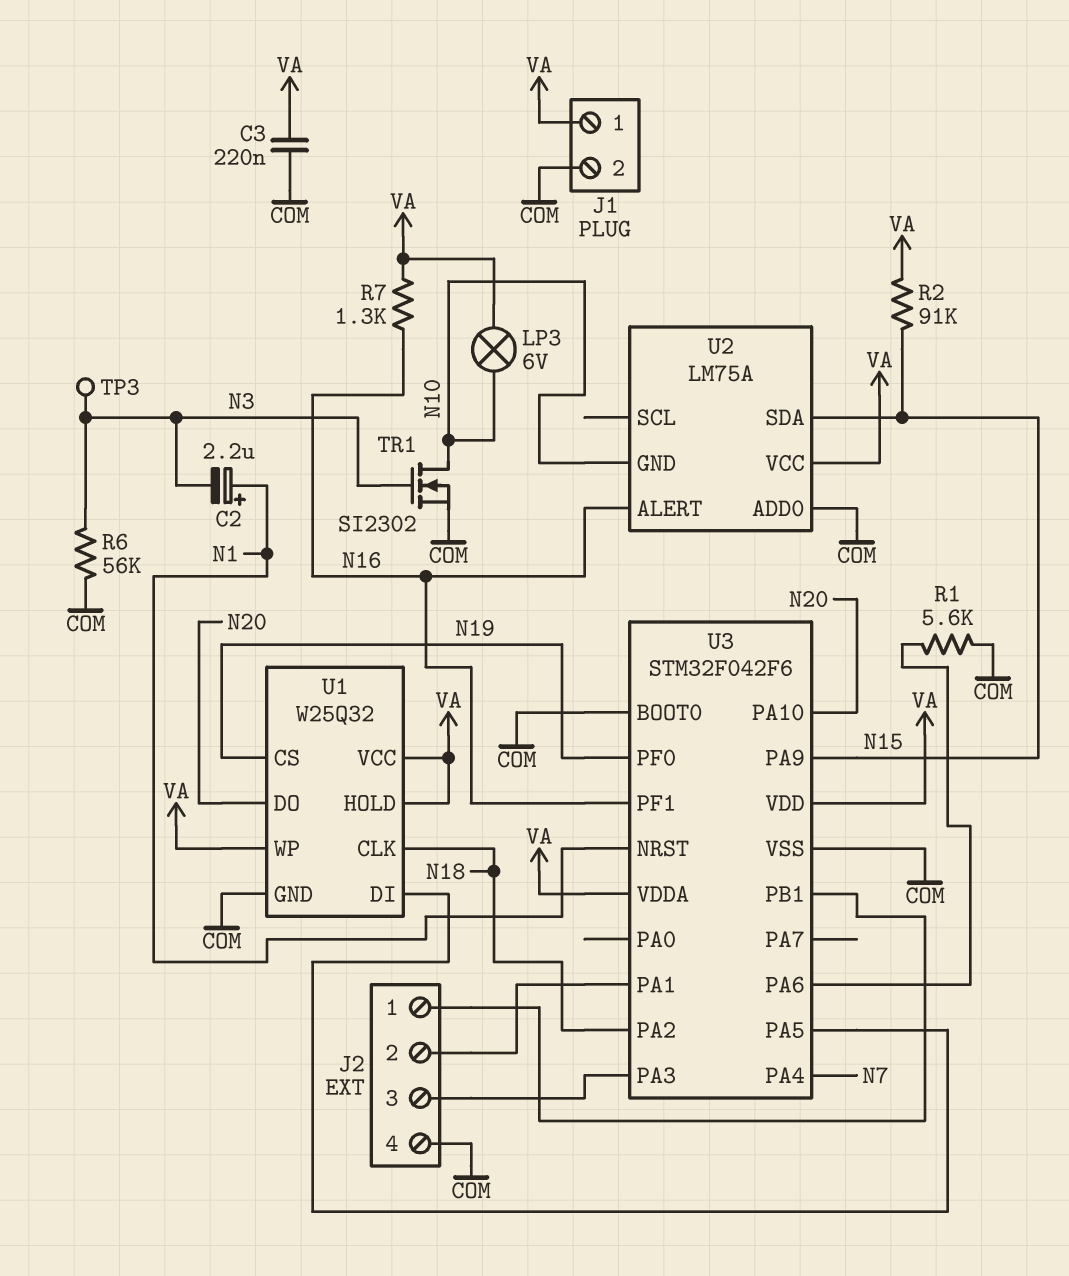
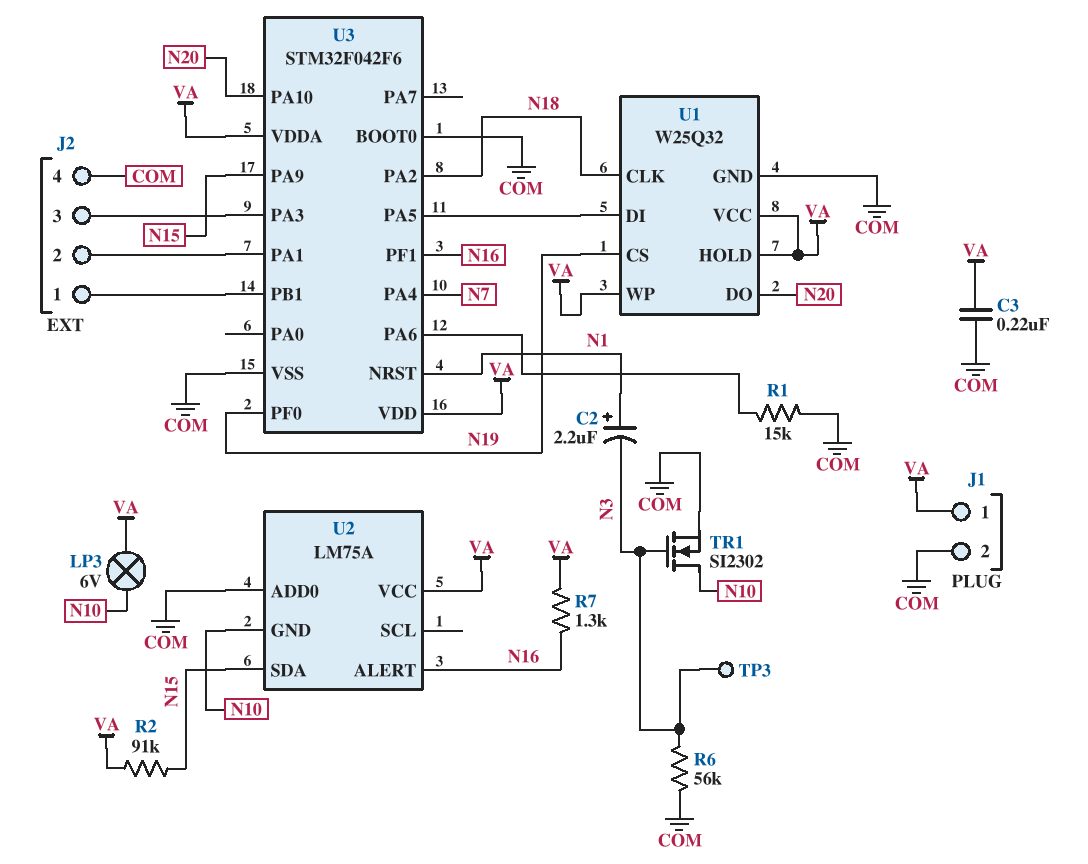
R1: 5.6k (COM, U3/PA6) -> 15k (COM, U3/PA6)

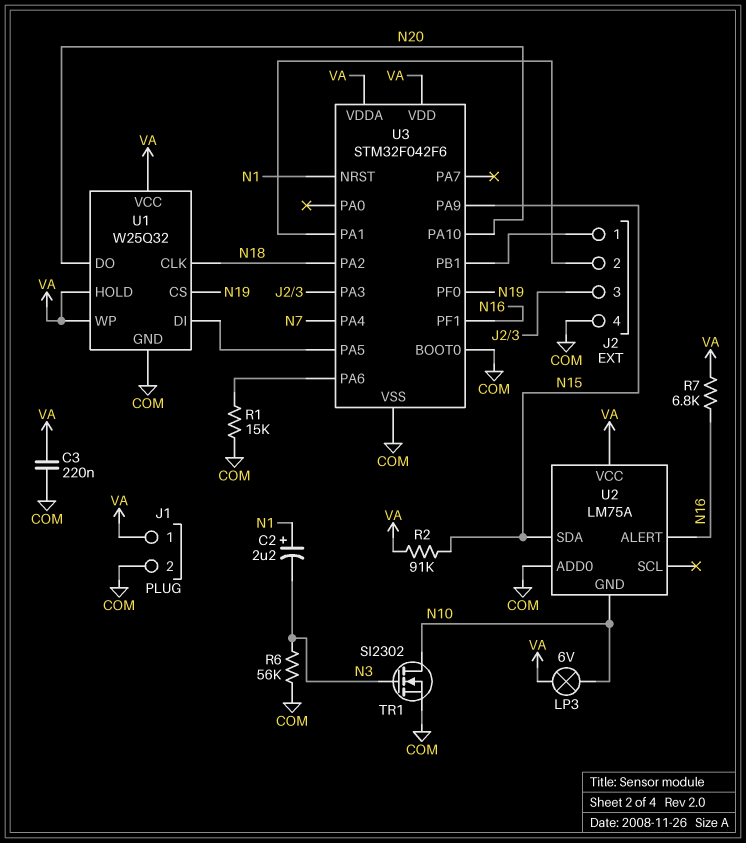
R7: 1.3k (N16, VA) -> 6.8k (N16, VA)
TP3: test point (N3) -> none

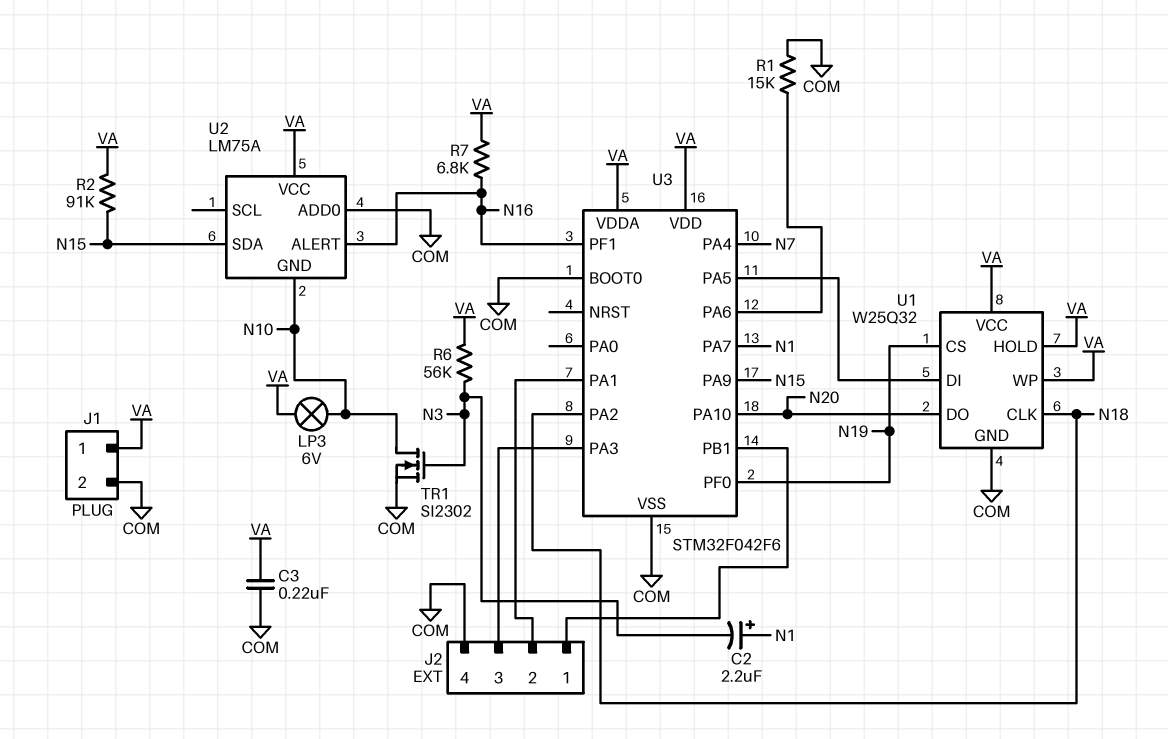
R6: 56k (COM, N3) -> 56k (N3, VA)
U3 pin NRST: N1 -> none
U3 pin PA7: none -> N1

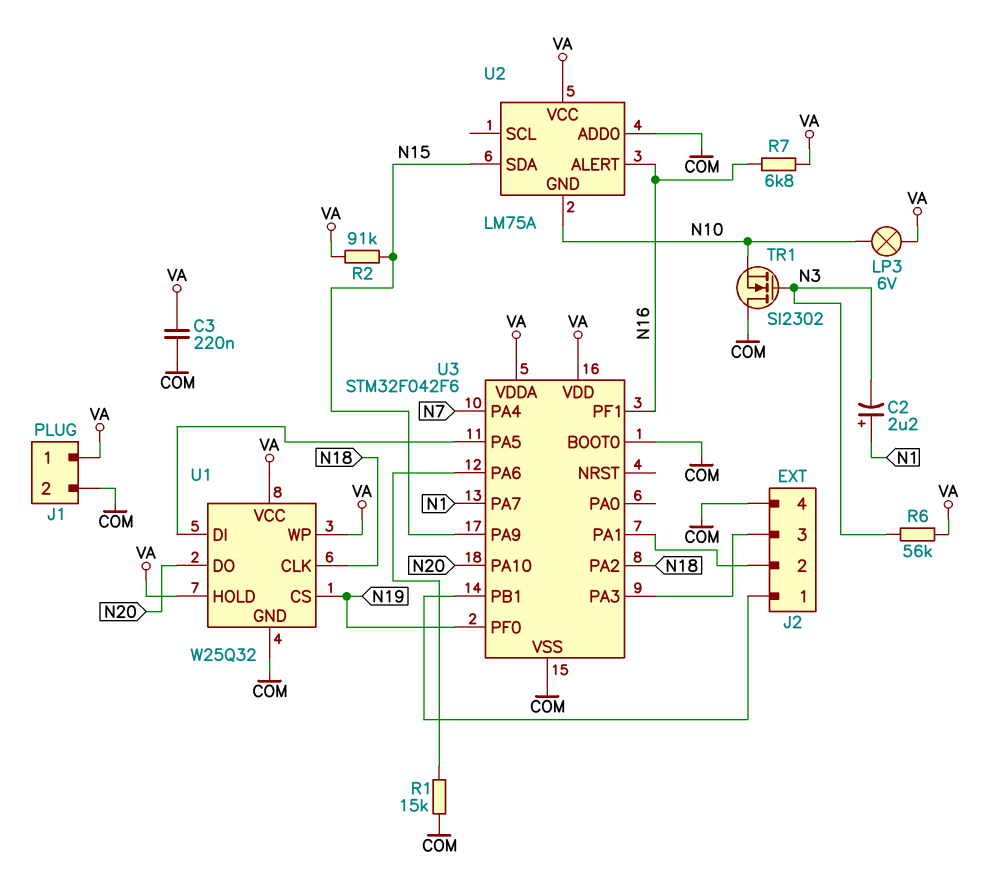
TR1: NMOS SI2302 (G N3, D N10, S COM) -> NMOS SI2302 (G N3, D COM, S N10)

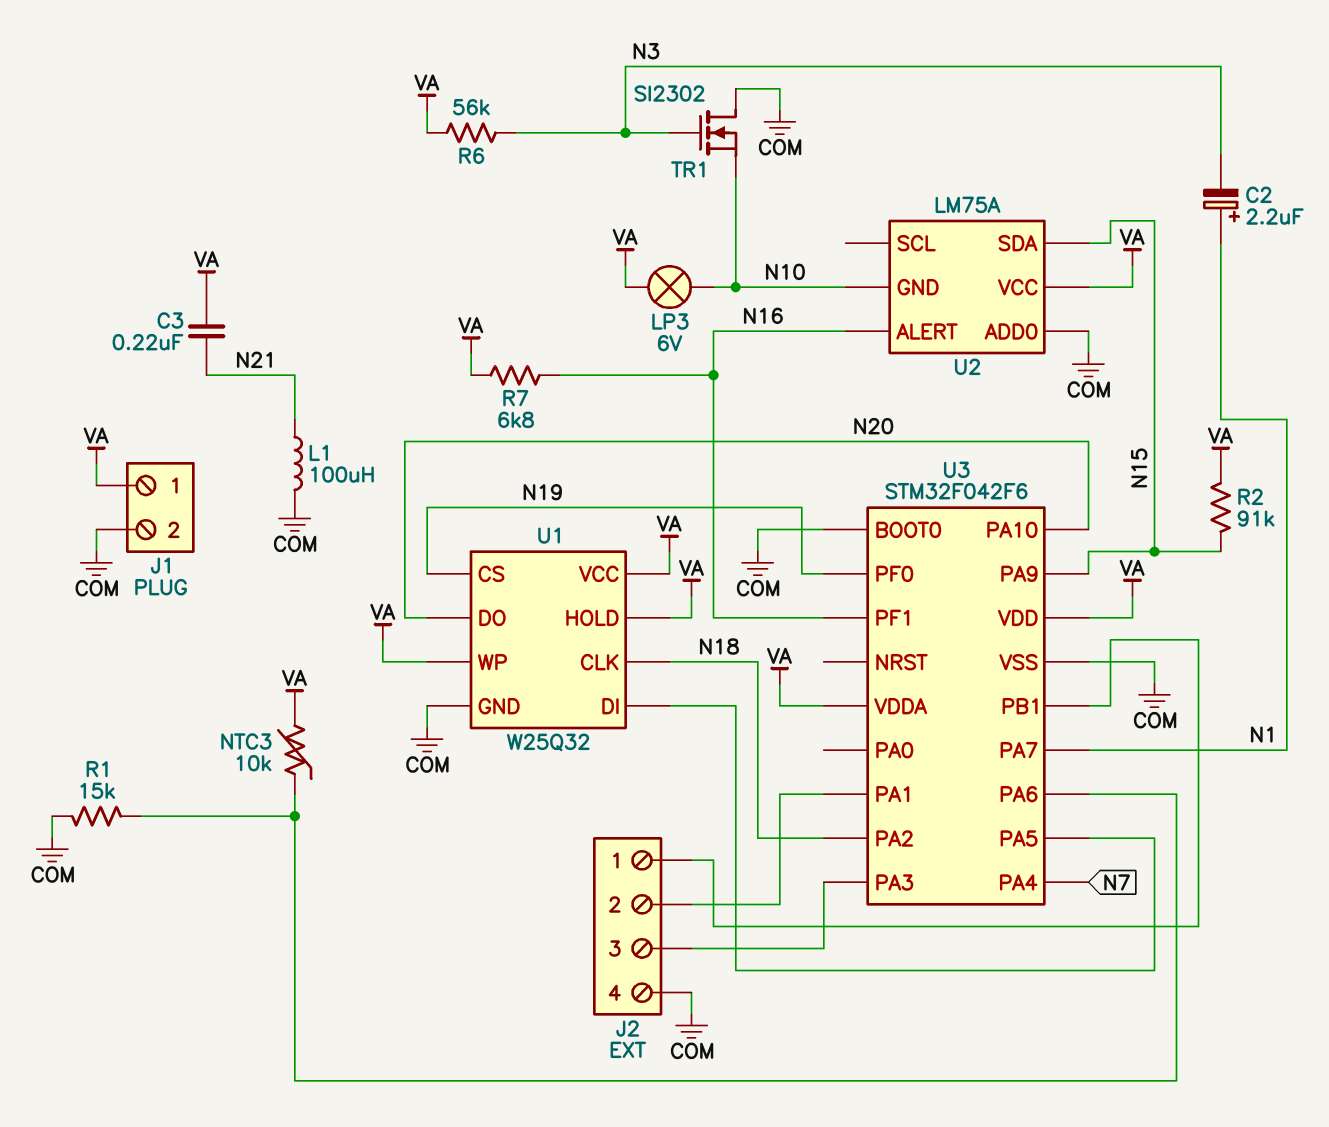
C3: 220nF (COM, VA) -> 220nF (N21, VA)
L1: none -> 100uH (COM, N21)
NTC3: none -> 10k (U3/PA6, VA)

